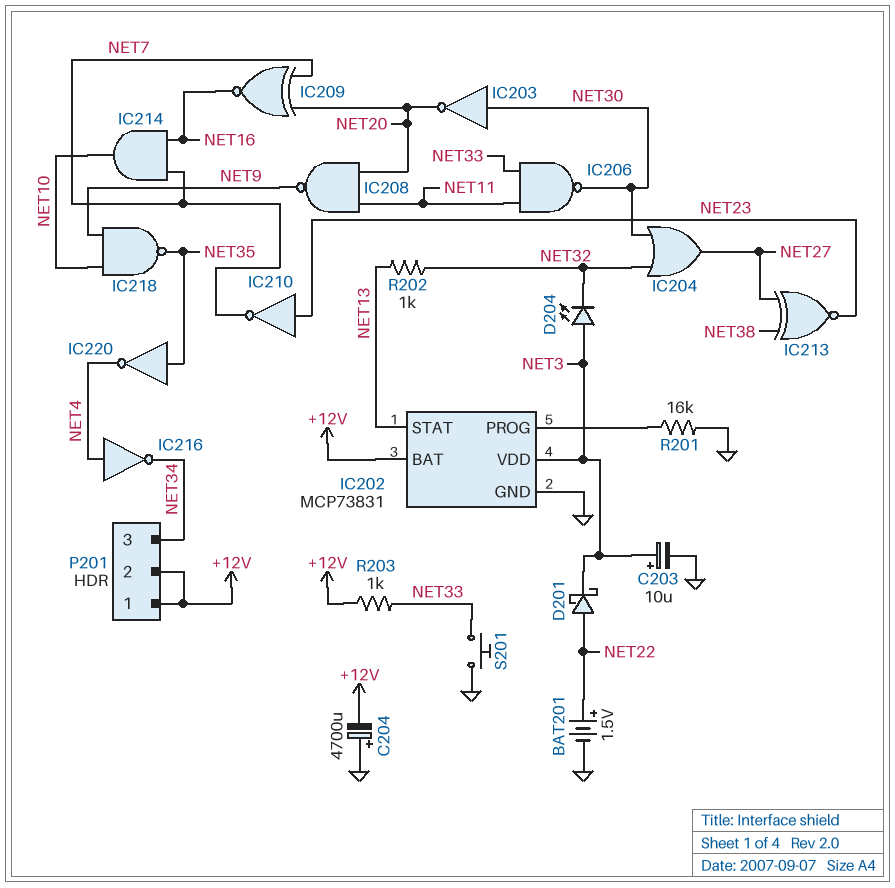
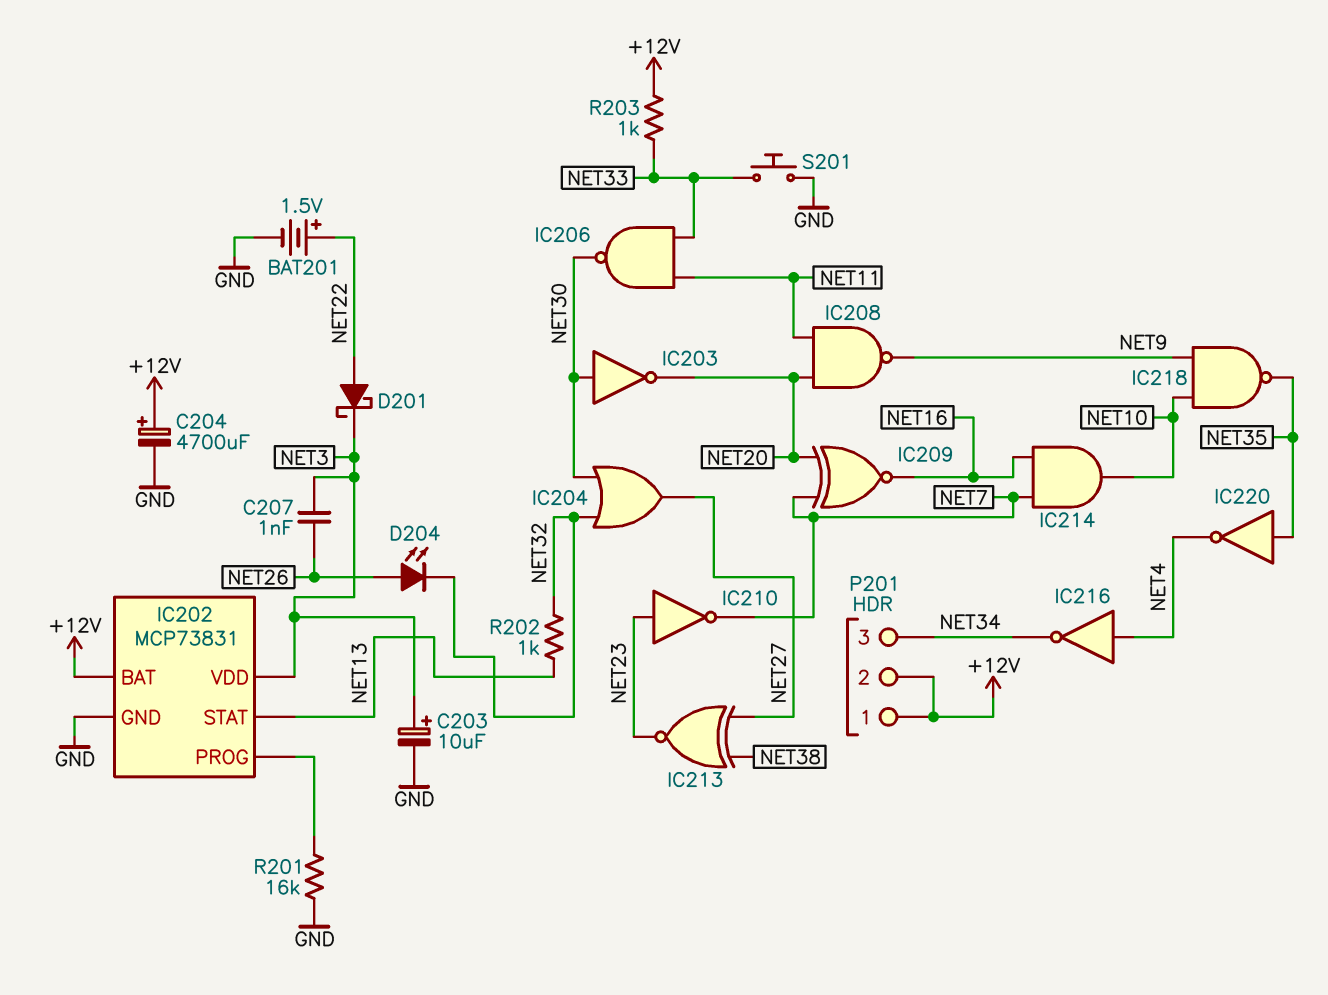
C204: 4700uF (plus GND, minus +12V) -> 4700uF (plus +12V, minus GND)
C207: none -> 1nF (NET3, NET26)
D204: LED (A NET3, K NET32) -> LED (A NET26, K NET32)

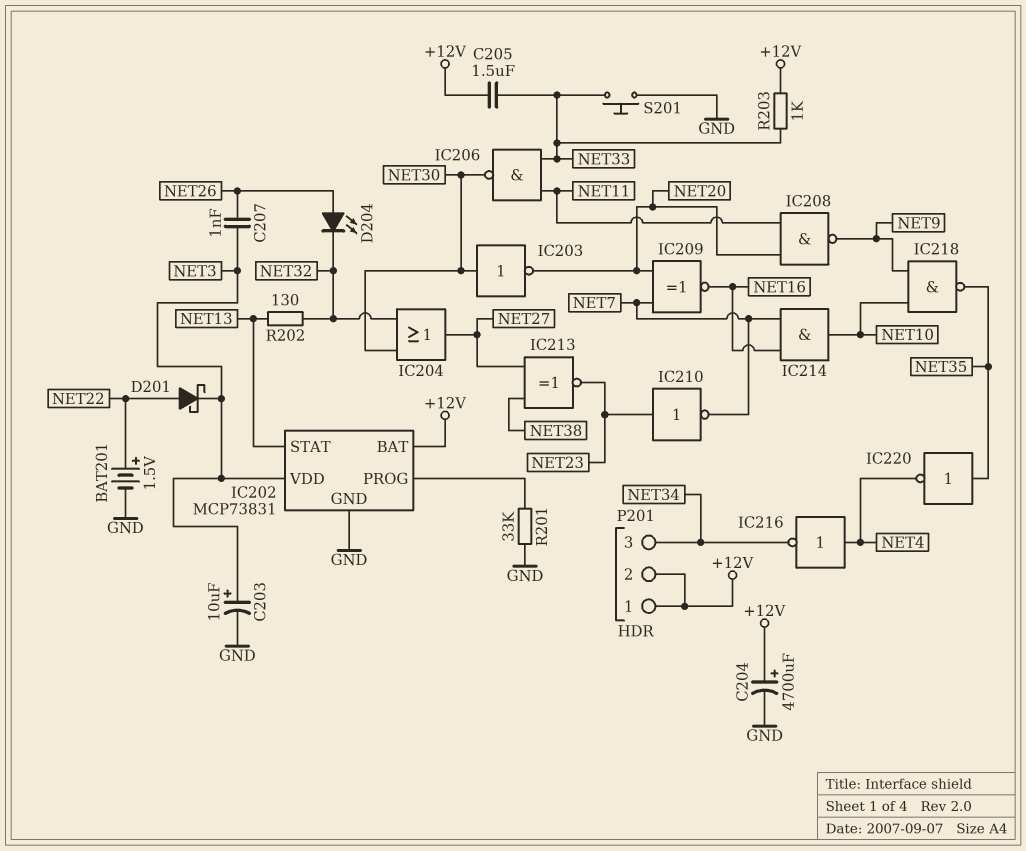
C205: none -> 1.5uF (+12V, NET33)
R201: 16k (GND, IC202/PROG) -> 33k (GND, IC202/PROG)
R202: 1k (NET13, NET32) -> 130 (NET13, NET32)

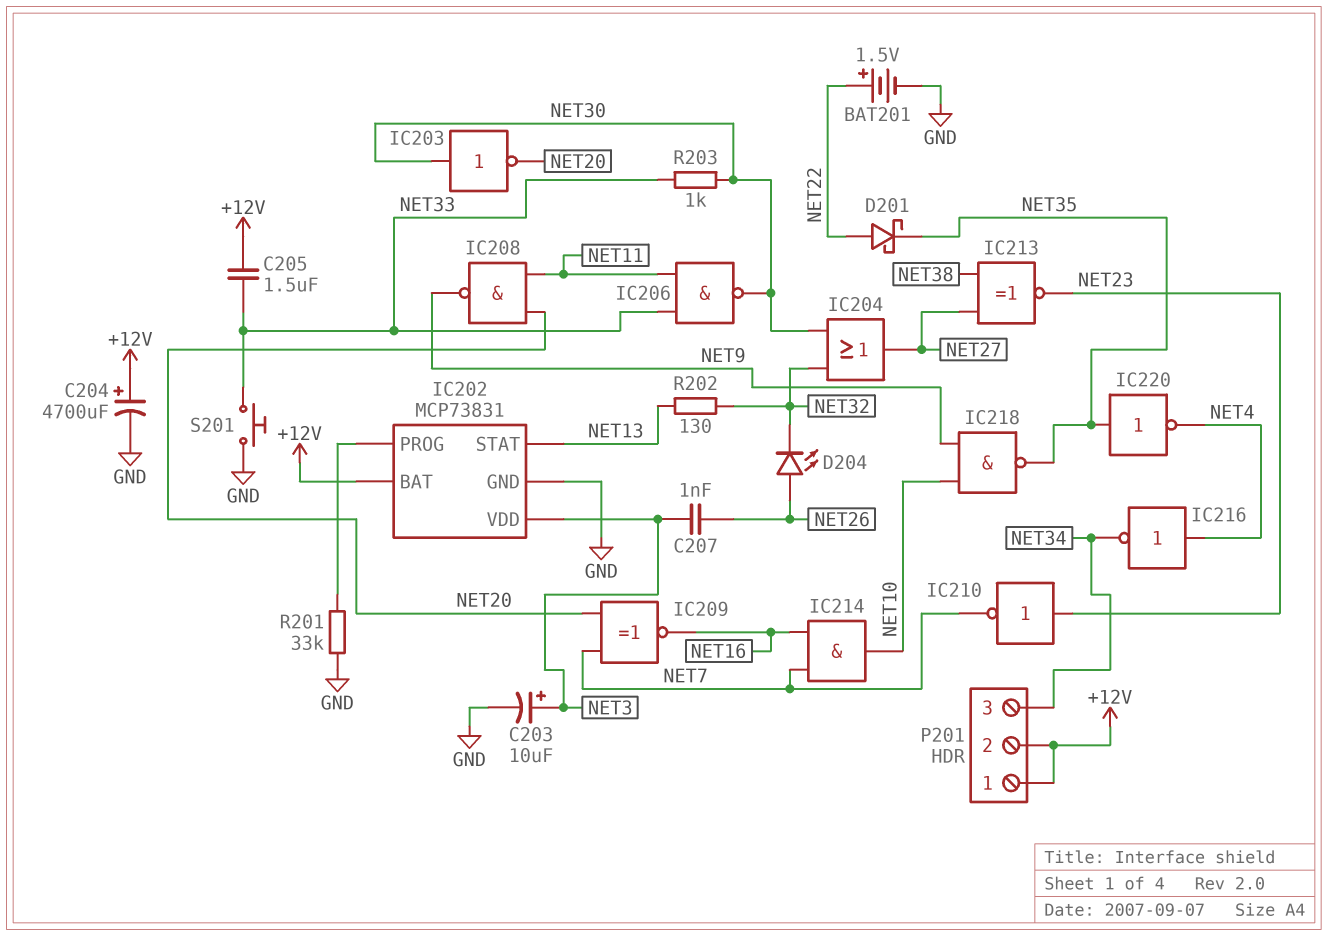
D201: schottky (A NET22, K NET3) -> schottky (A NET22, K NET35)
R203: 1k (+12V, NET33) -> 1k (NET30, NET33)

